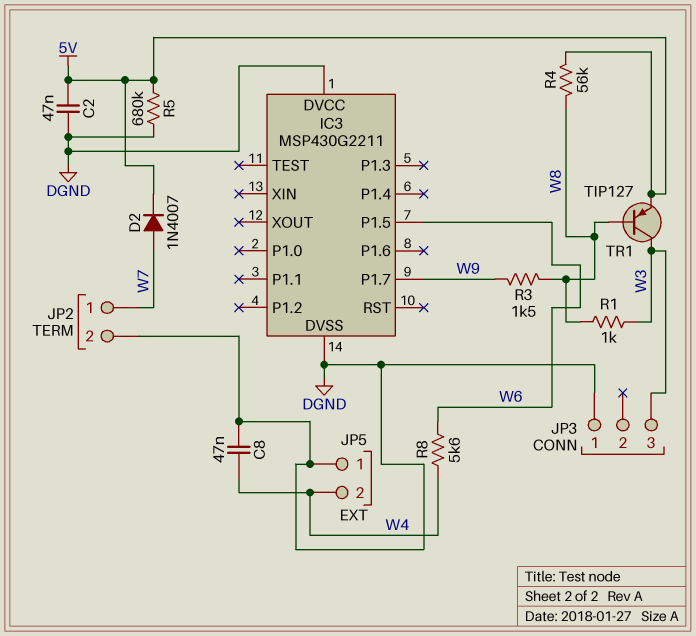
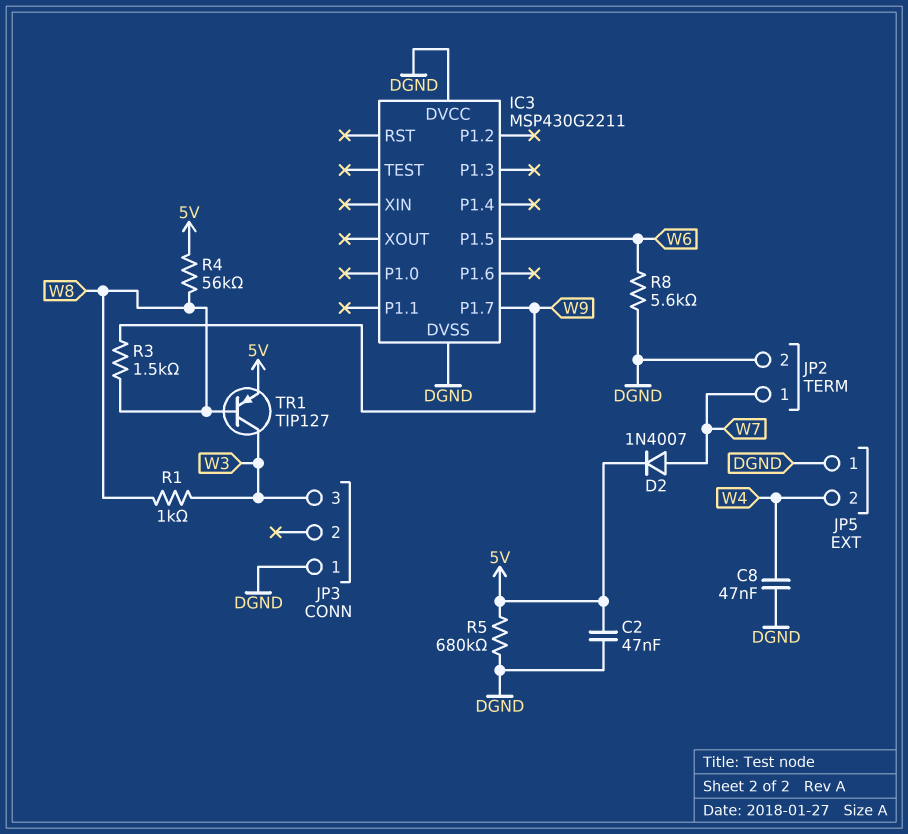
R8: 5.6k (W4, W6) -> 5.6k (DGND, W6)

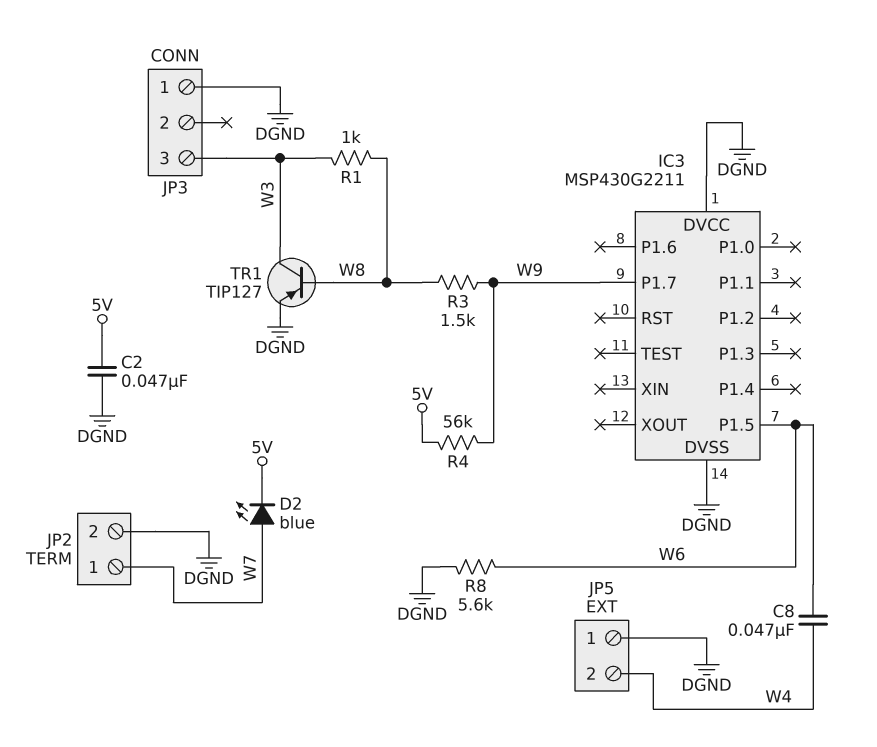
C8: 47nF (DGND, W4) -> 47nF (W4, W6)
D2: diode 1N4007 (A W7, K 5V) -> LED blue (A W7, K 5V)
R4: 56k (5V, W8) -> 56k (5V, W9)
R5: 680k (5V, DGND) -> none
TR1: PNP TIP127 (B W8, C W3, E 5V) -> PNP TIP127 (B W8, C W3, E DGND)

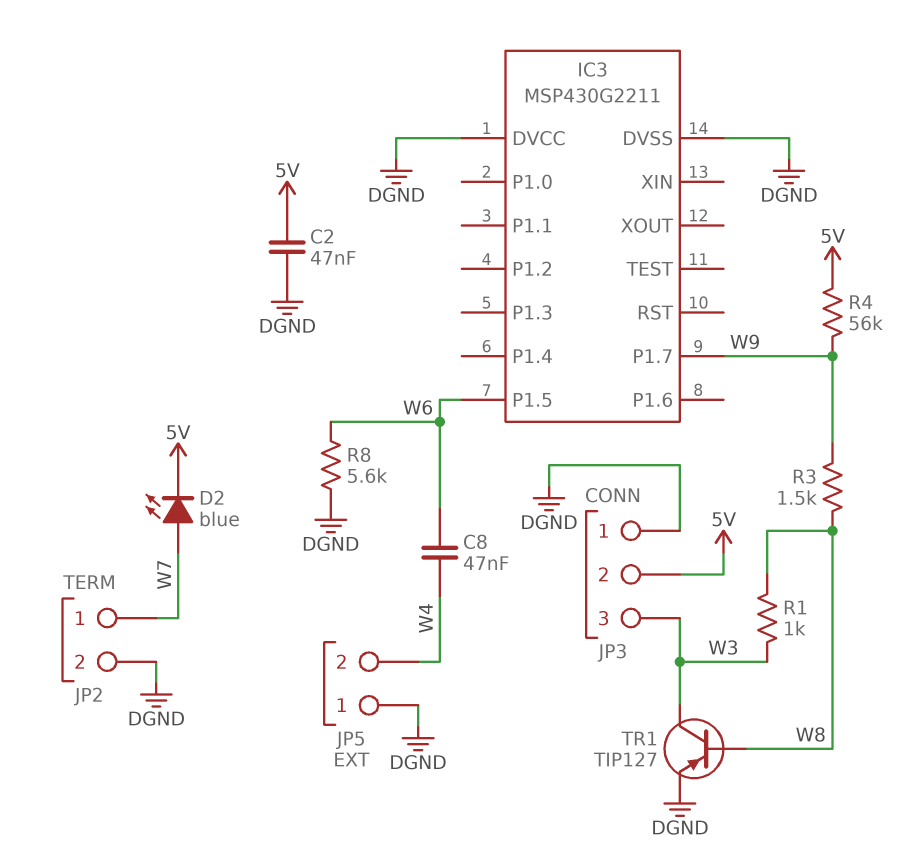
JP3 pin 2: none -> 5V

